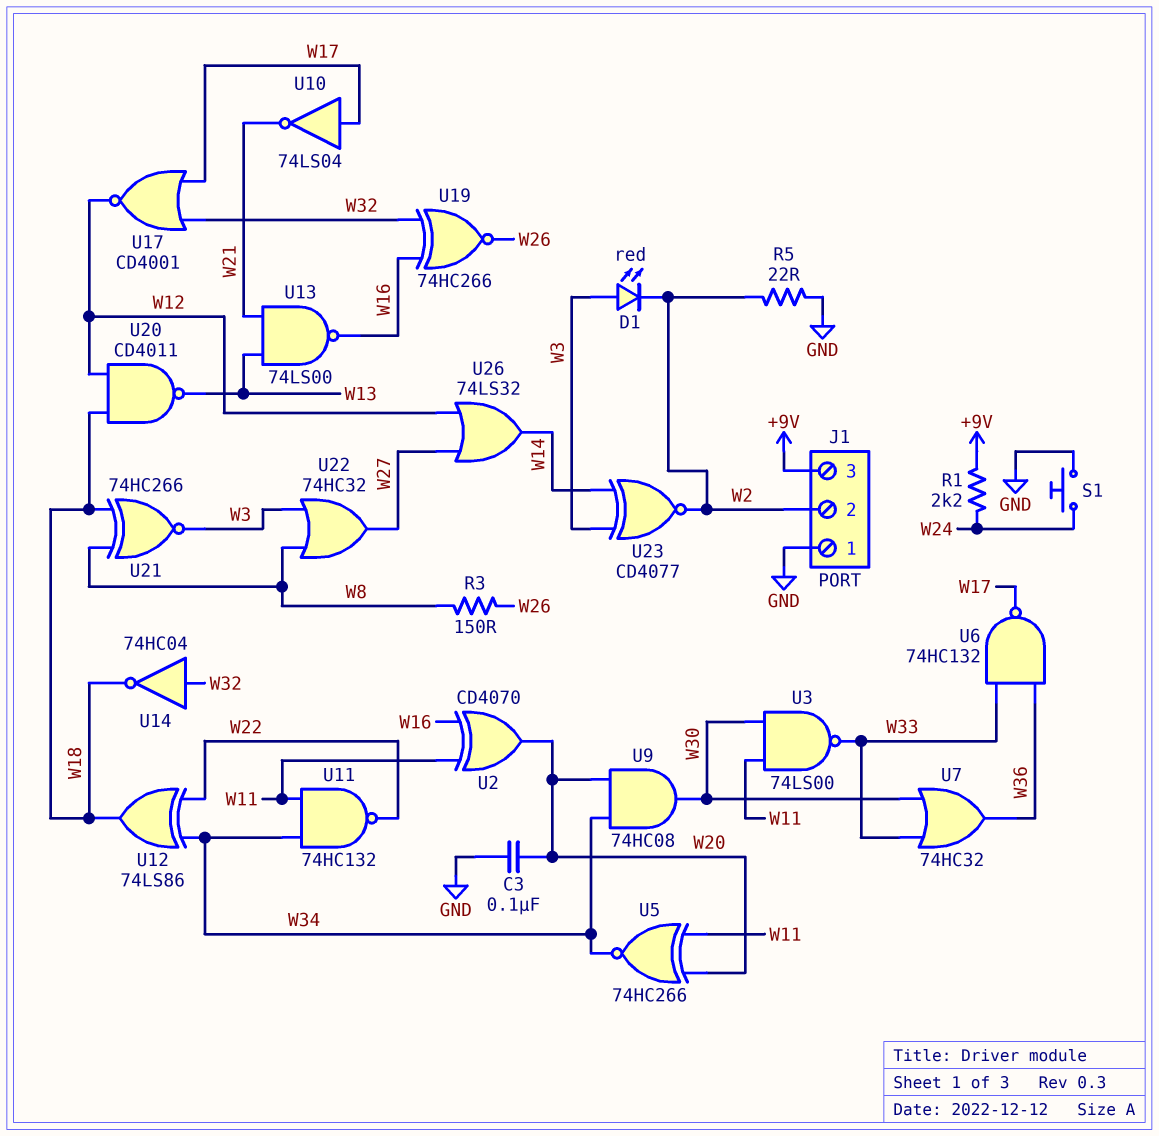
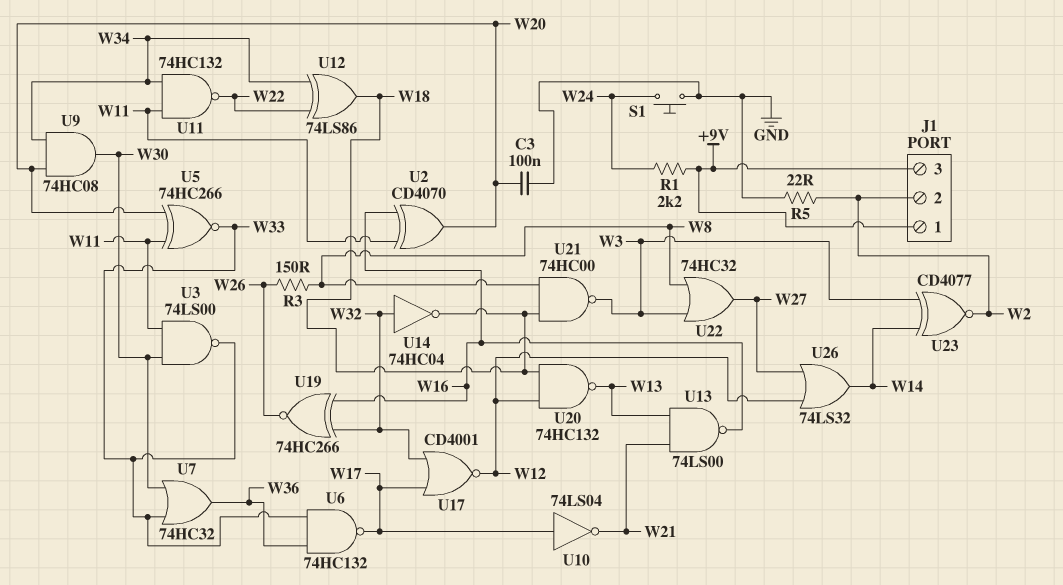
D1: LED red (A W3, K W2) -> none
J1 pin 1: GND -> +9V
U5: XNOR 74HC266 (in W11, in W20, out W34) -> XNOR 74HC266 (in W11, in W20, out W33)
U20: NAND CD4011 (in W12, in W18, out W13) -> NAND 74HC132 (in W12, in W18, out W13)
U21: XNOR 74HC266 (in W8, in W18, out W3) -> NAND 74HC00 (in W8, in W18, out W3)

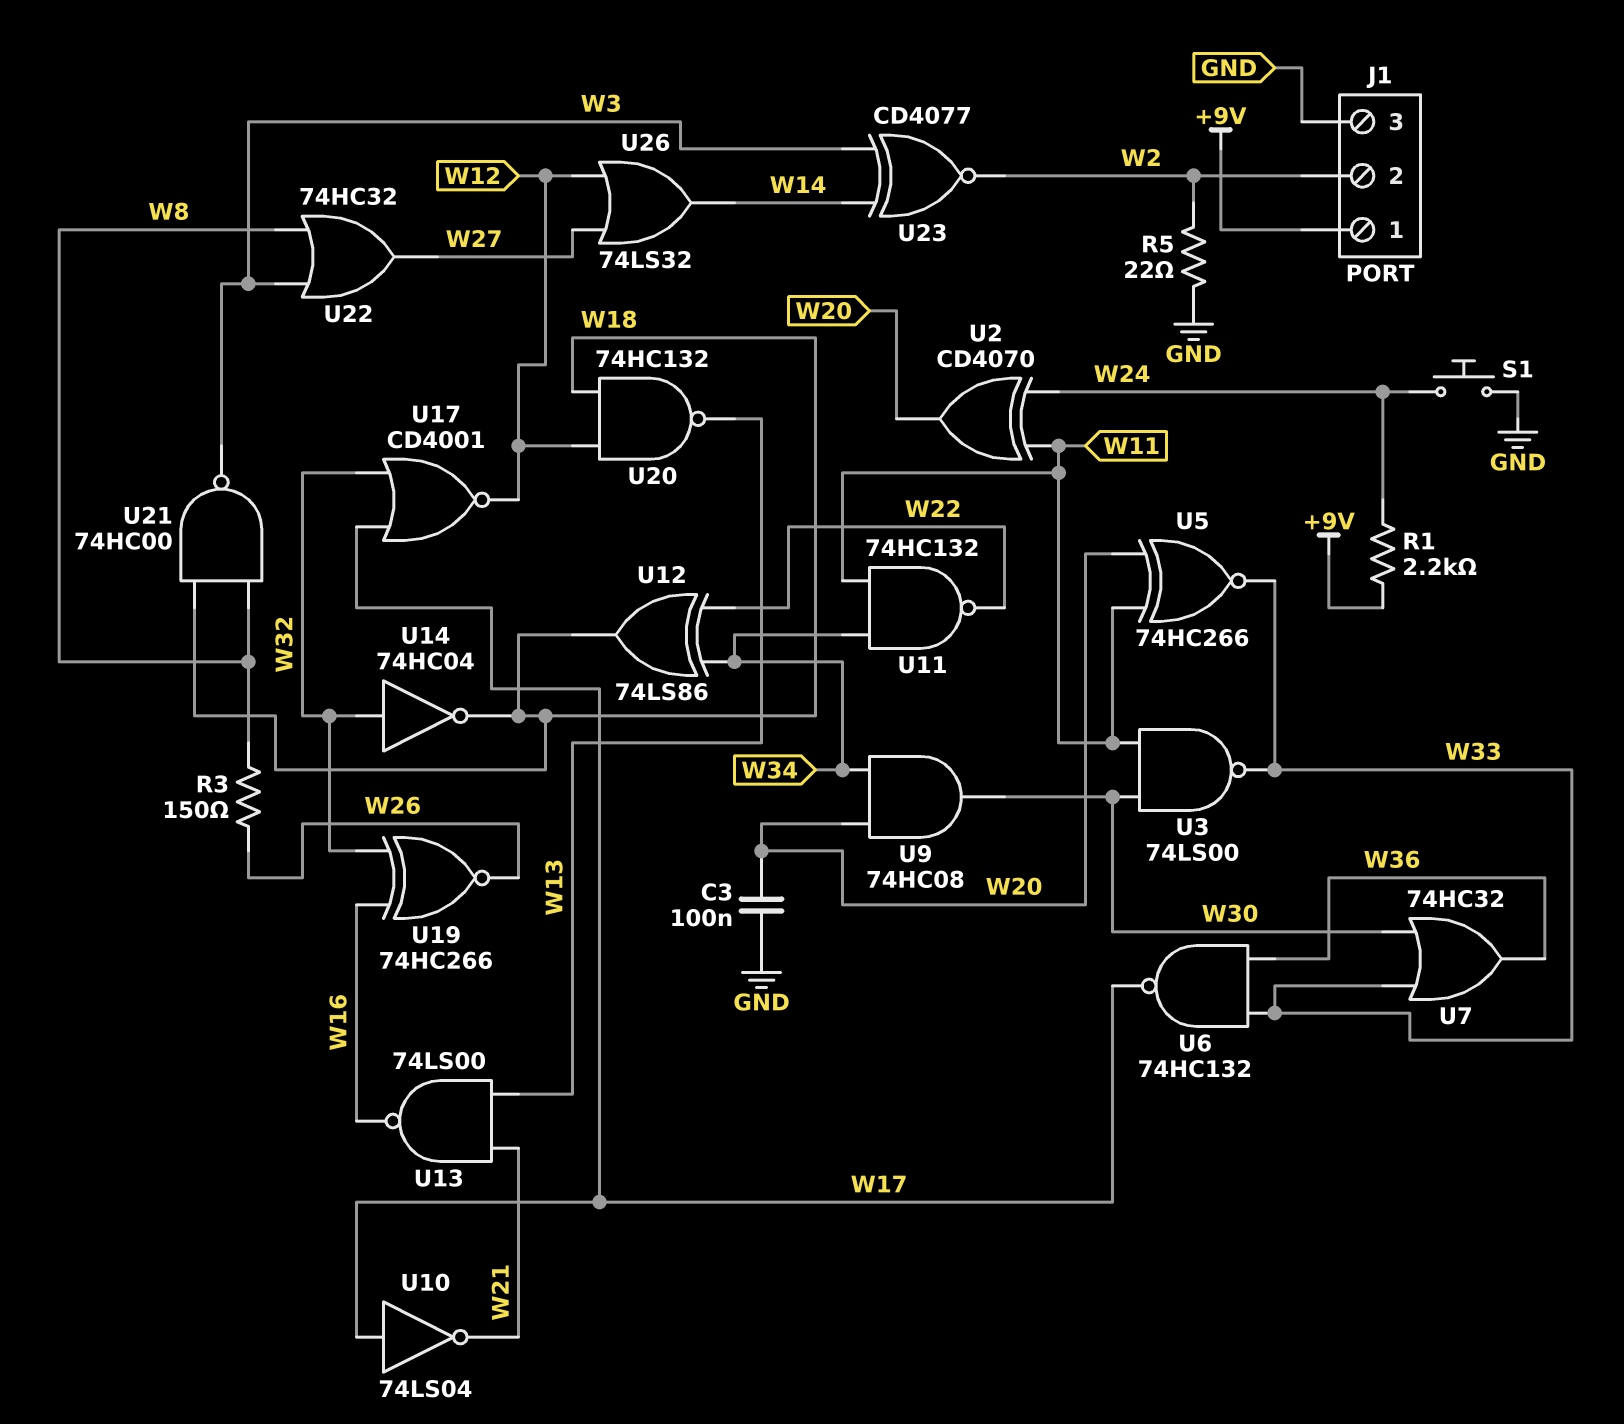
J1 pin 3: +9V -> GND
U2: XOR CD4070 (in W11, in W16, out W20) -> XOR CD4070 (in W11, in W24, out W20)

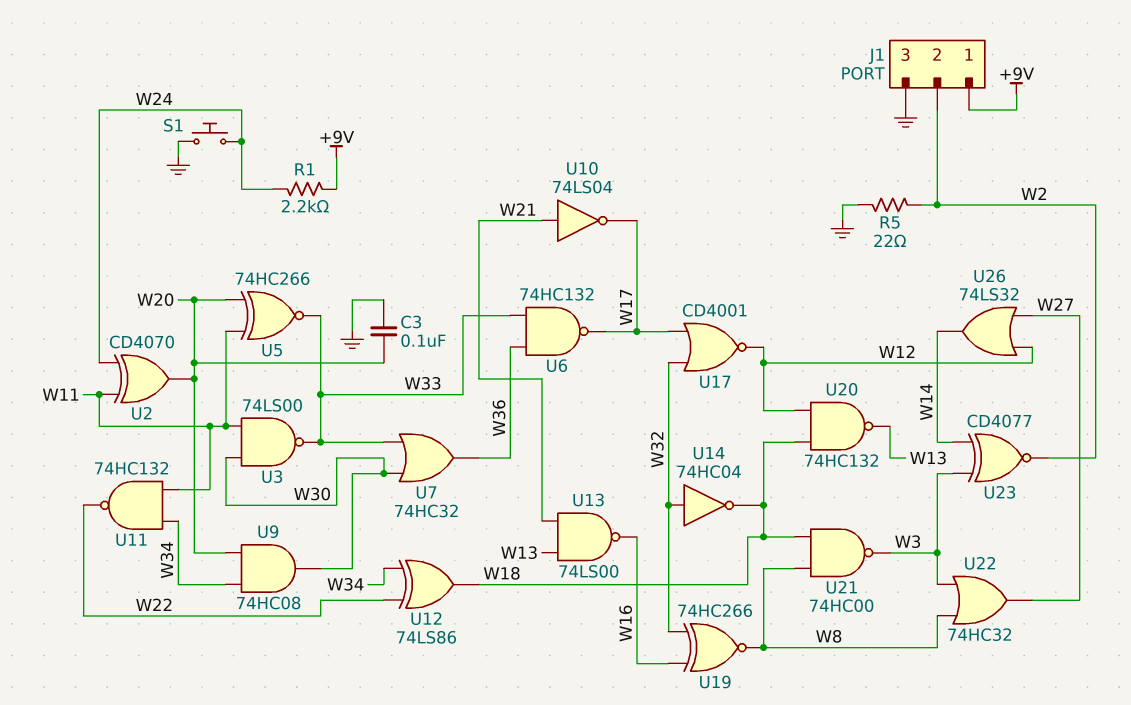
R3: 150 (W8, W26) -> none
U10: NOT 74LS04 (in W17, out W21) -> NOT 74LS04 (in W21, out W17)
U19: XNOR 74HC266 (in W16, in W32, out W26) -> XNOR 74HC266 (in W16, in W32, out W8)

